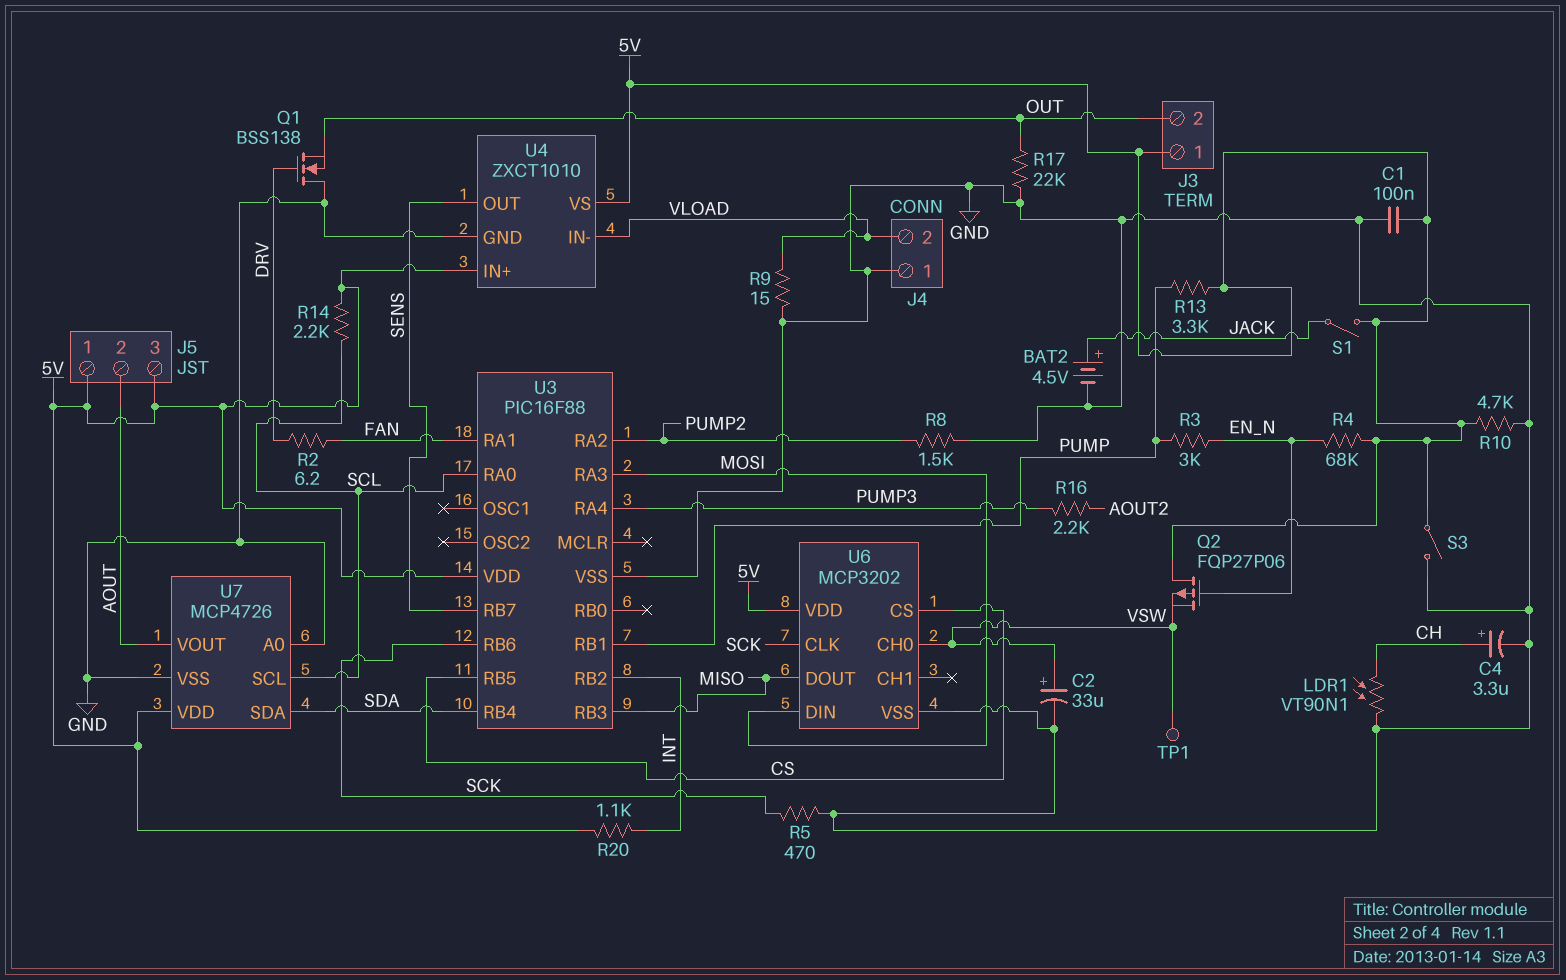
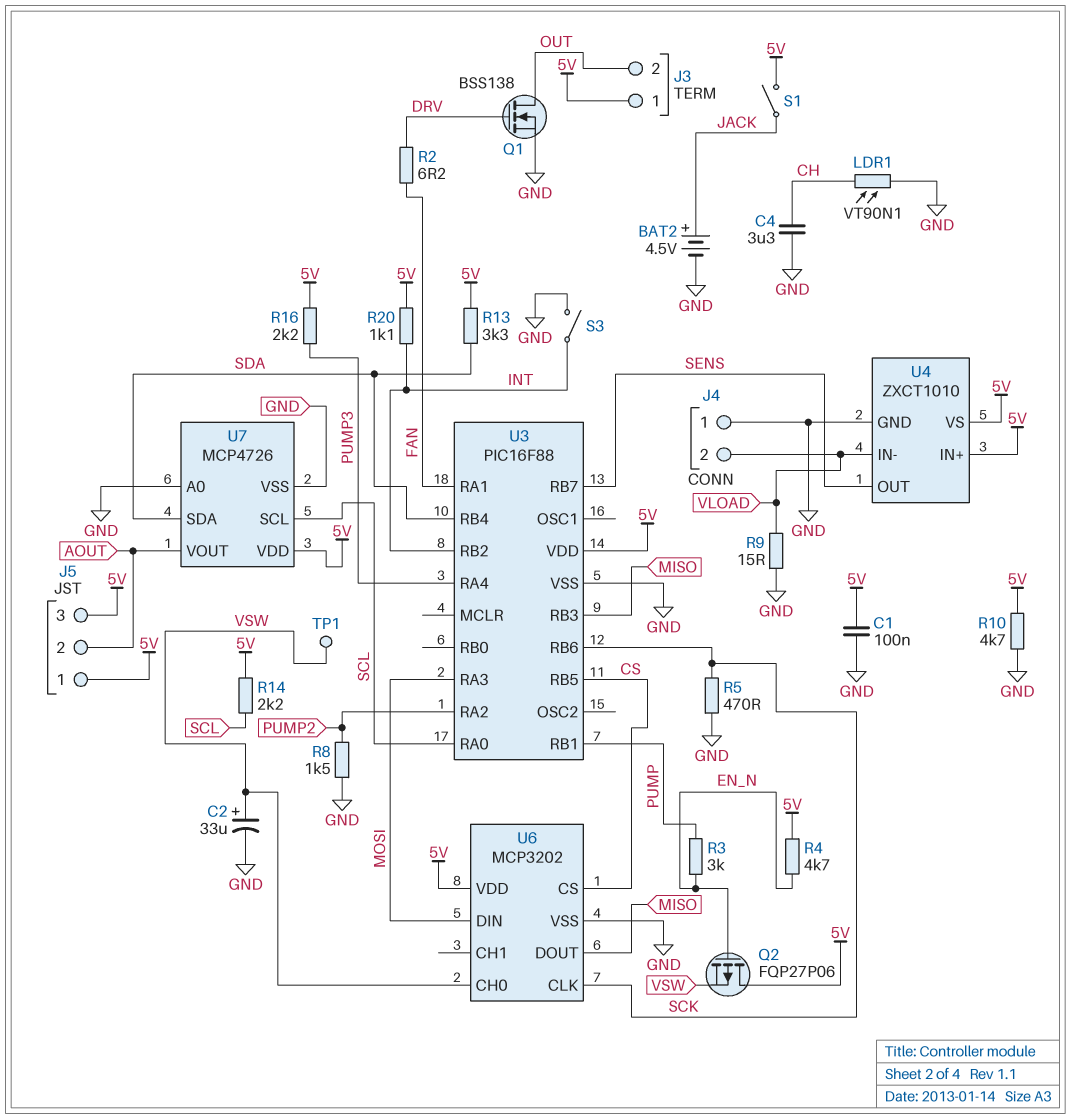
C4: 3.3uF (plus CH, minus GND) -> 3.3uF (CH, GND)
Q1: NMOS BSS138 (G DRV, D GND, S OUT) -> NMOS BSS138 (G DRV, D OUT, S GND)
R4: 68k (5V, EN_N) -> 4.7k (5V, EN_N)
R13: 3.3k (5V, PUMP) -> 3.3k (5V, SDA)
R16: 2.2k (AOUT2, PUMP3) -> 2.2k (5V, PUMP3)
R17: 22k (GND, OUT) -> none
S3: switch (5V, GND) -> switch (GND, INT)

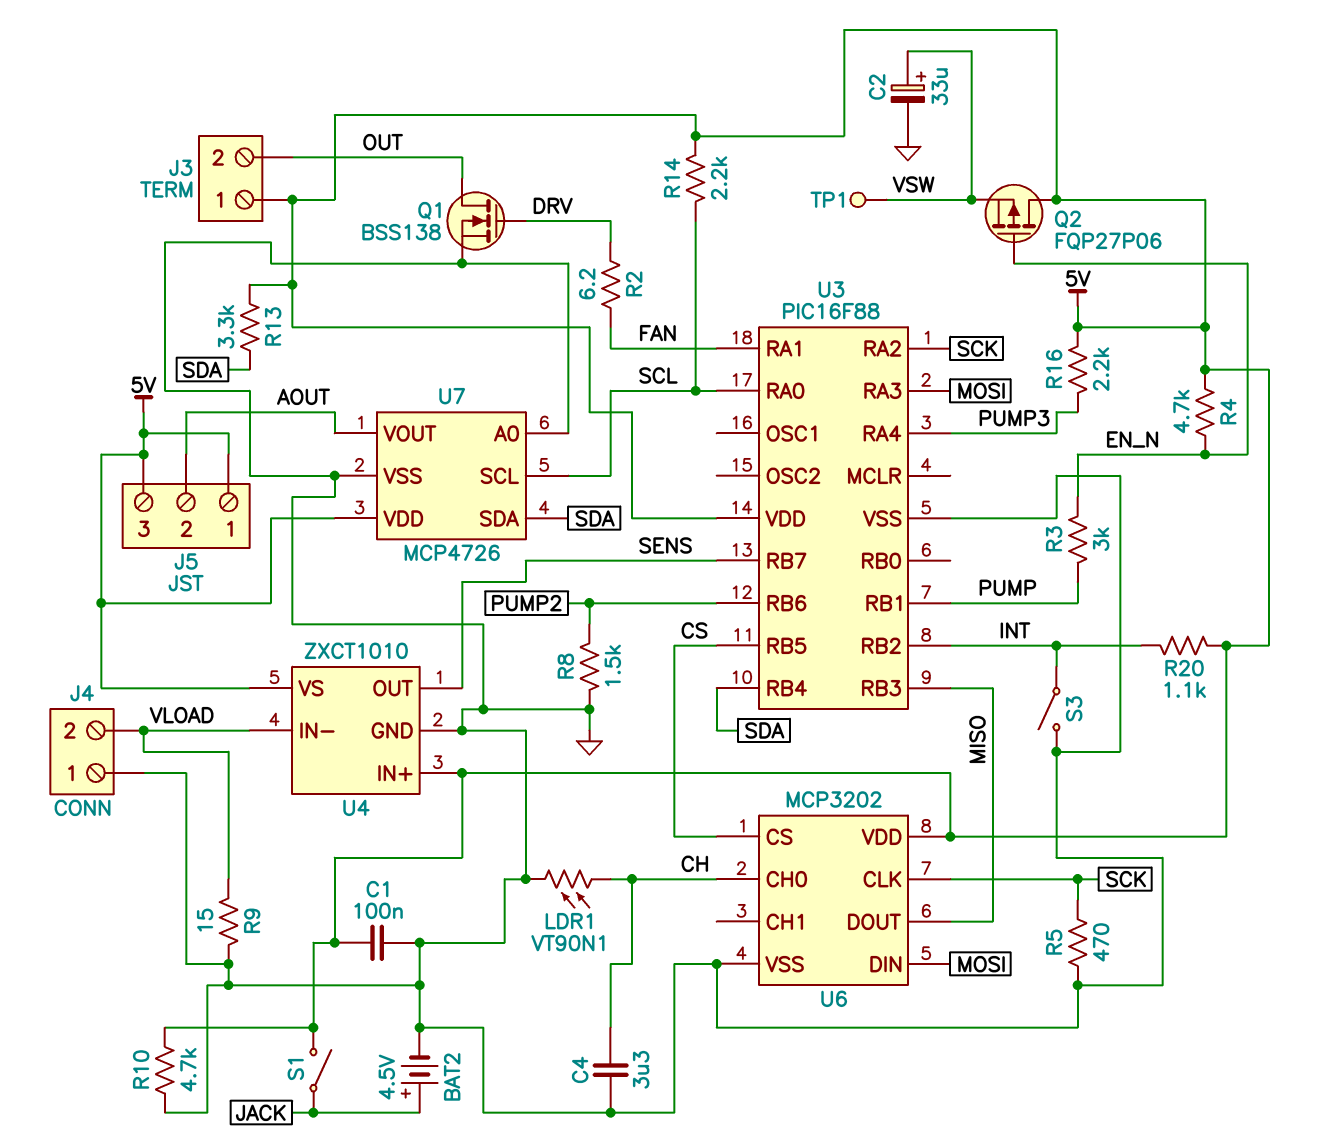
U3 pin RA2: PUMP2 -> SCK
U3 pin RB6: SCK -> PUMP2
U6 pin CH0: VSW -> CH

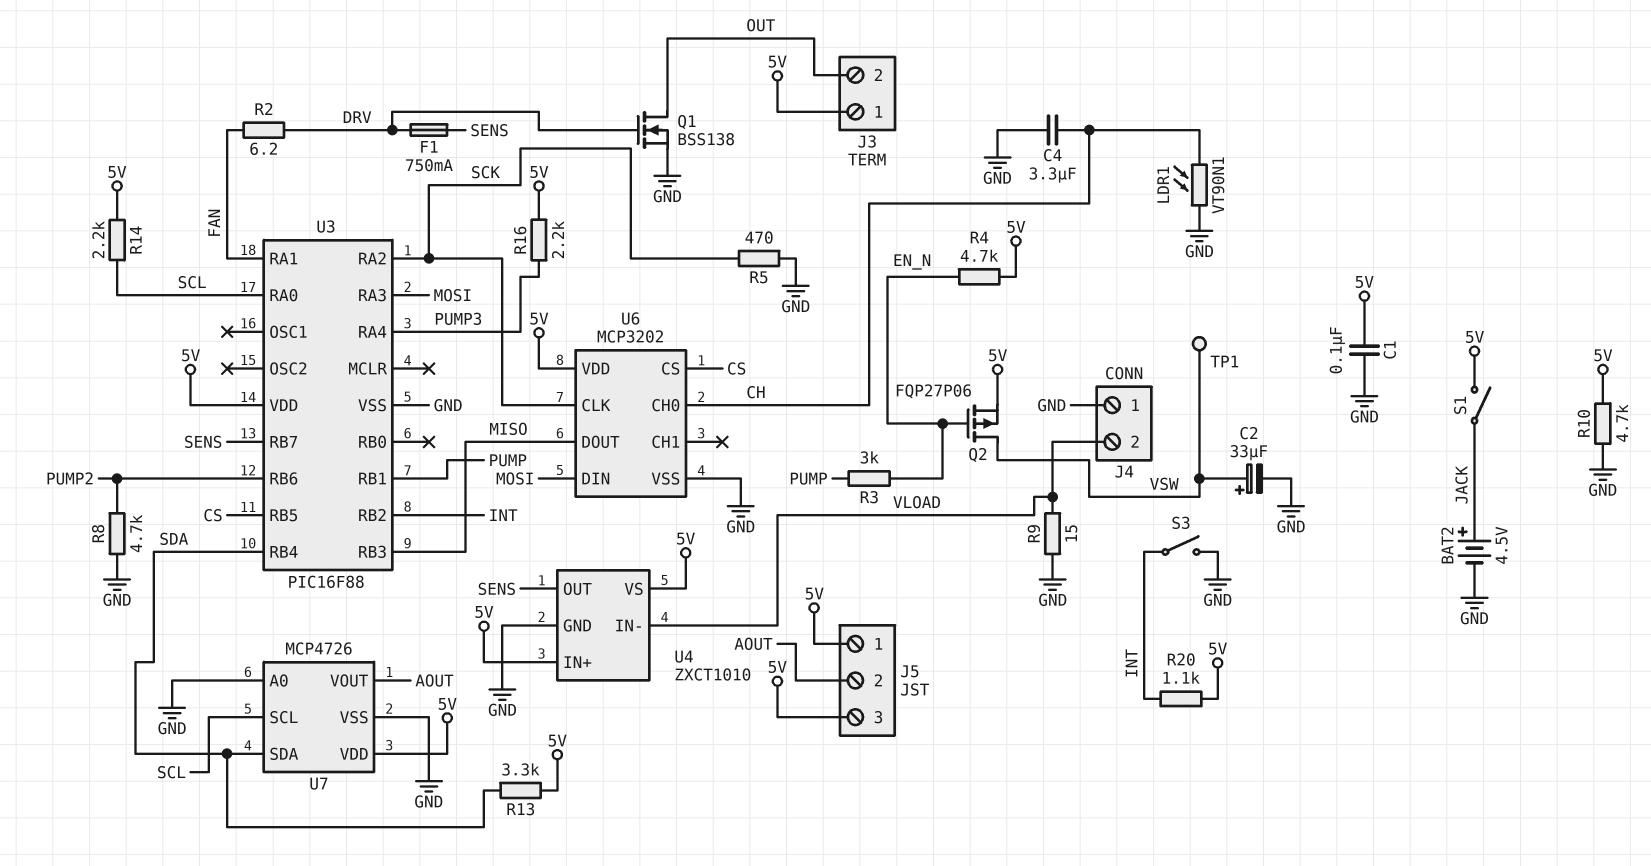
F1: none -> 750mA (DRV, SENS)
Q2: PMOS FQP27P06 (G EN_N, D 5V, S VSW) -> PMOS FQP27P06 (G EN_N, D VSW, S 5V)
R8: 1.5k (GND, PUMP2) -> 4.7k (GND, PUMP2)

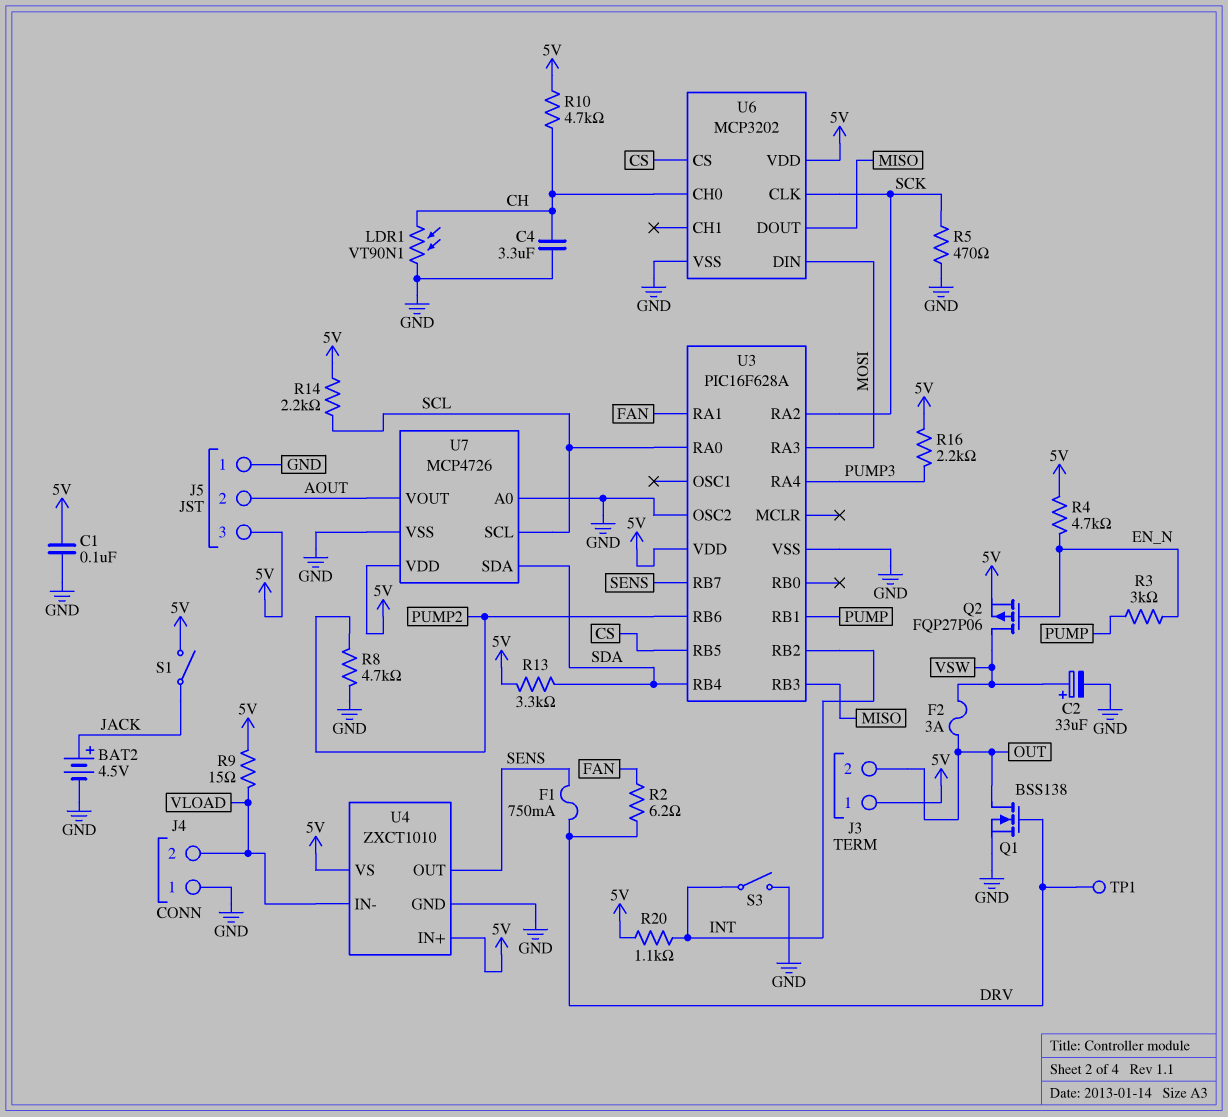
F2: none -> 3A (OUT, VSW)
J5 pin 1: 5V -> GND
R9: 15 (GND, VLOAD) -> 15 (5V, VLOAD)
R10: 4.7k (5V, GND) -> 4.7k (5V, CH)
TP1: test point (VSW) -> test point (DRV)
U3: PIC16F88 -> PIC16F628A
U3 pin OSC2: none -> GND

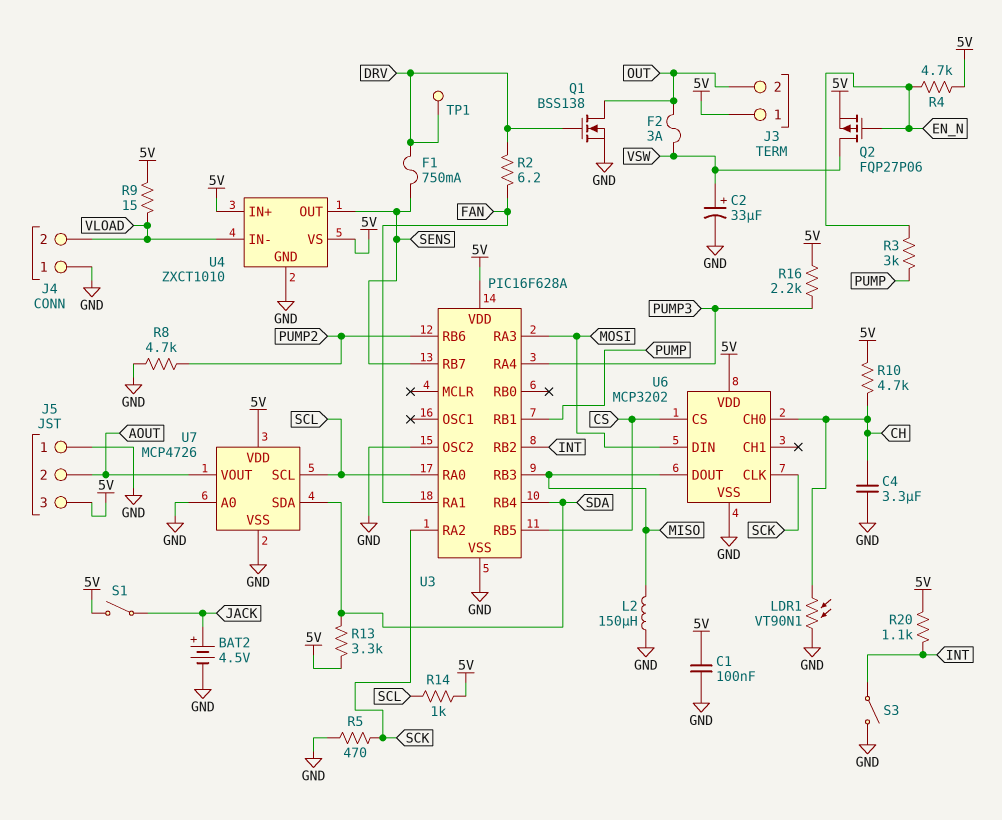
L2: none -> 150uH (GND, MISO)
R14: 2.2k (5V, SCL) -> 1k (5V, SCL)

